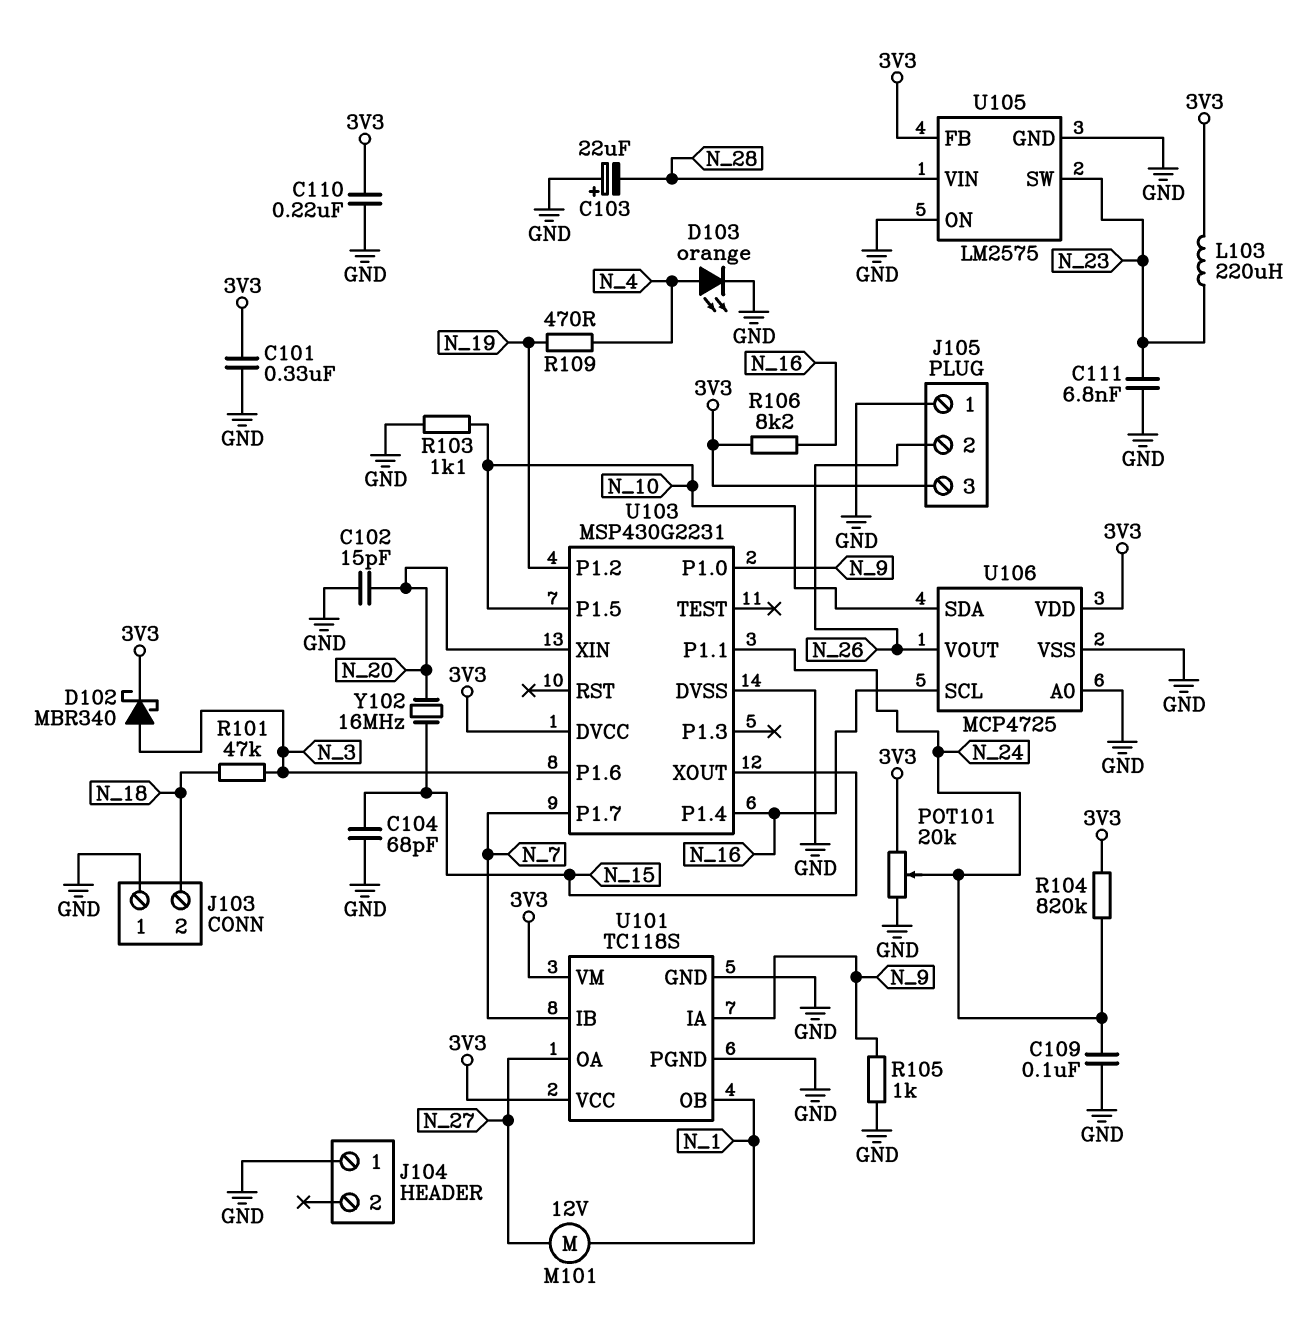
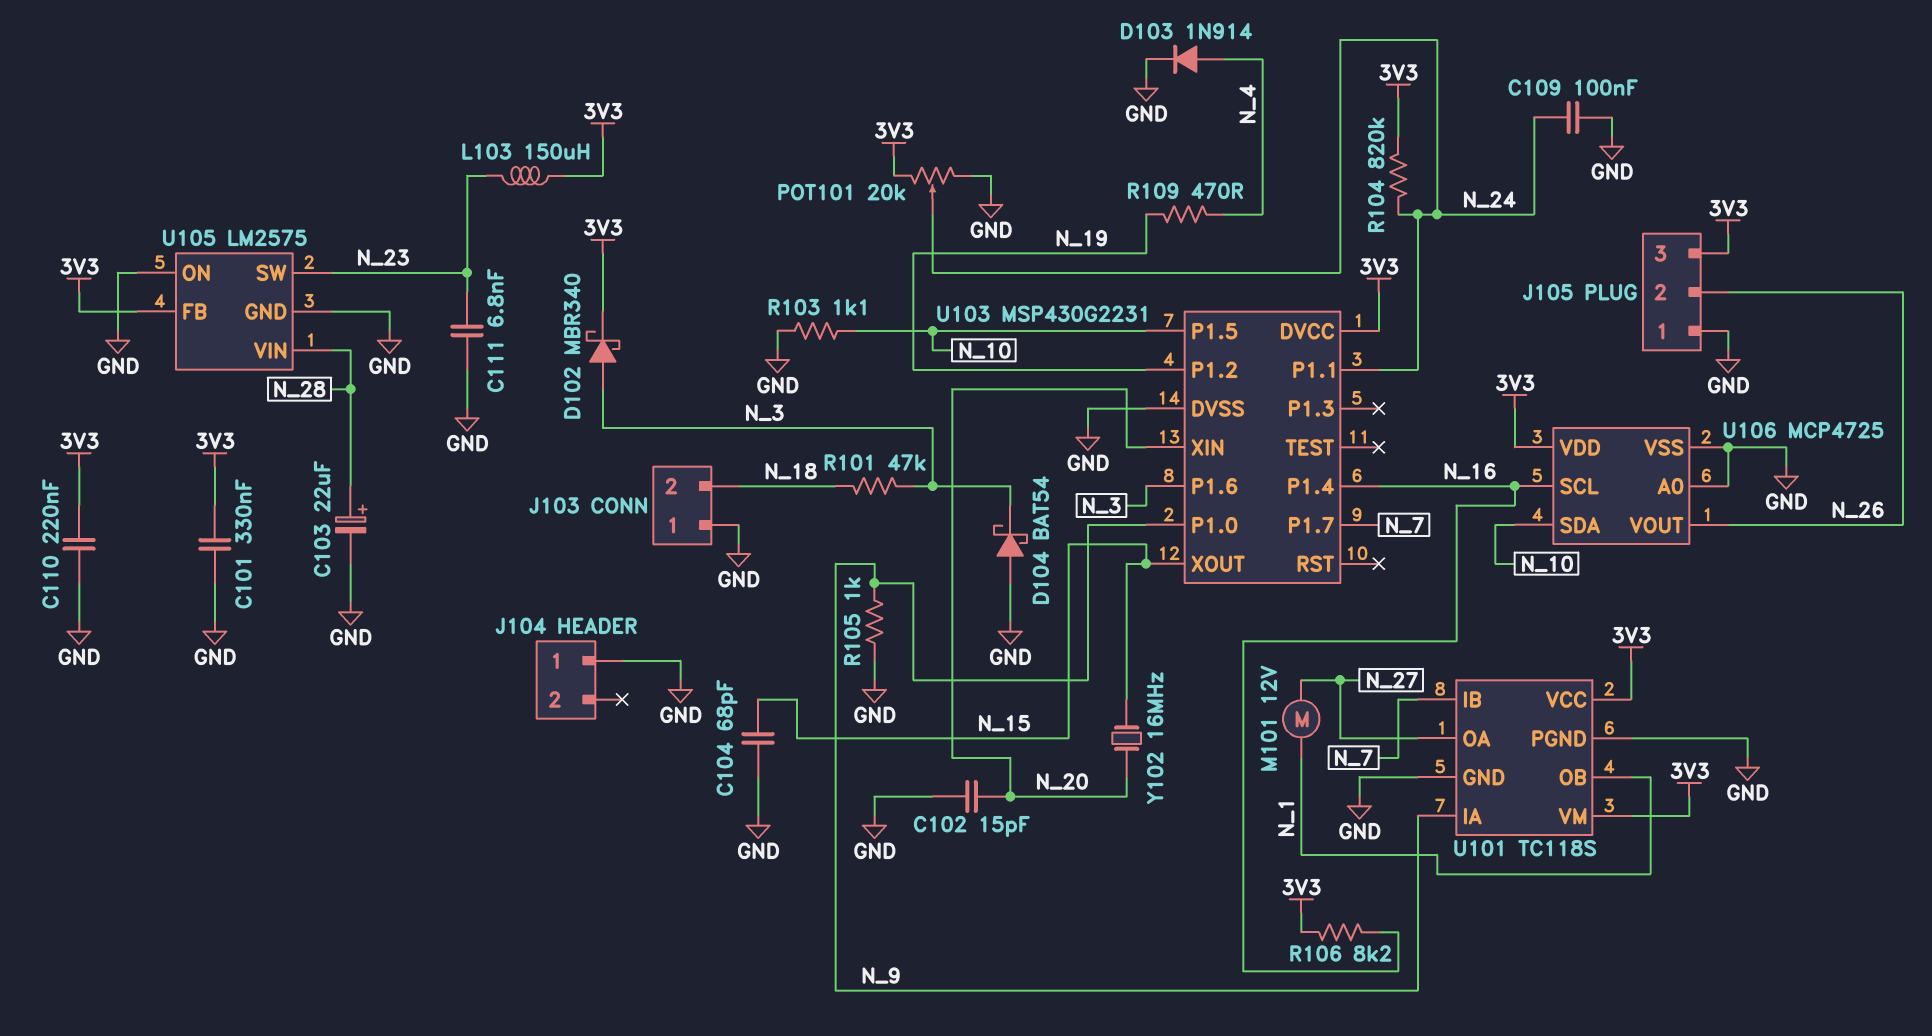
C103: 22uF (plus GND, minus N_28) -> 22uF (plus N_28, minus GND)
D103: LED orange (A N_4, K GND) -> diode 1N914 (A N_4, K GND)
D104: none -> schottky BAT54 (A GND, K N_3)
L103: 220uH (3V3, N_23) -> 150uH (3V3, N_23)

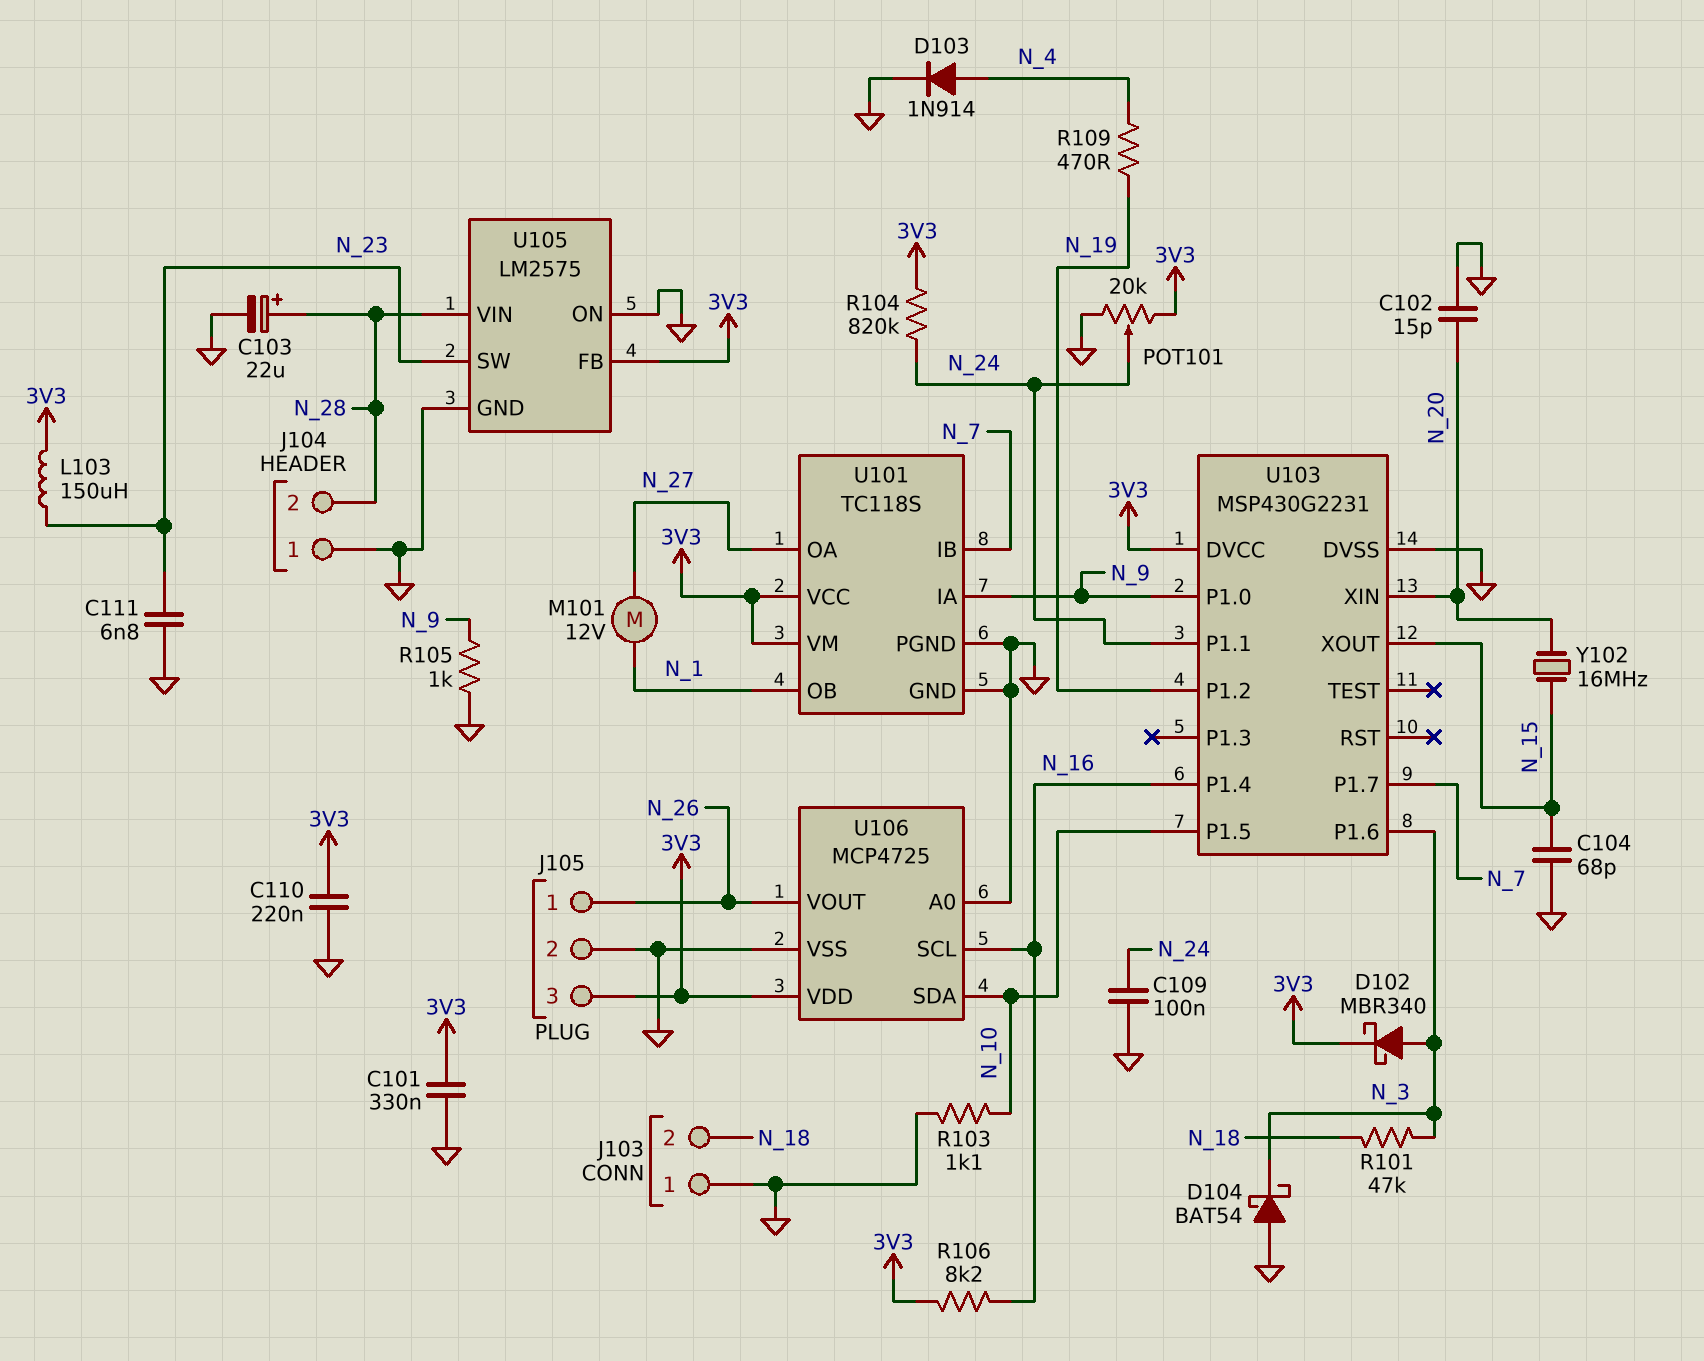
J104 pin 2: none -> N_28
J105 pin 1: GND -> N_26
J105 pin 2: N_26 -> GND

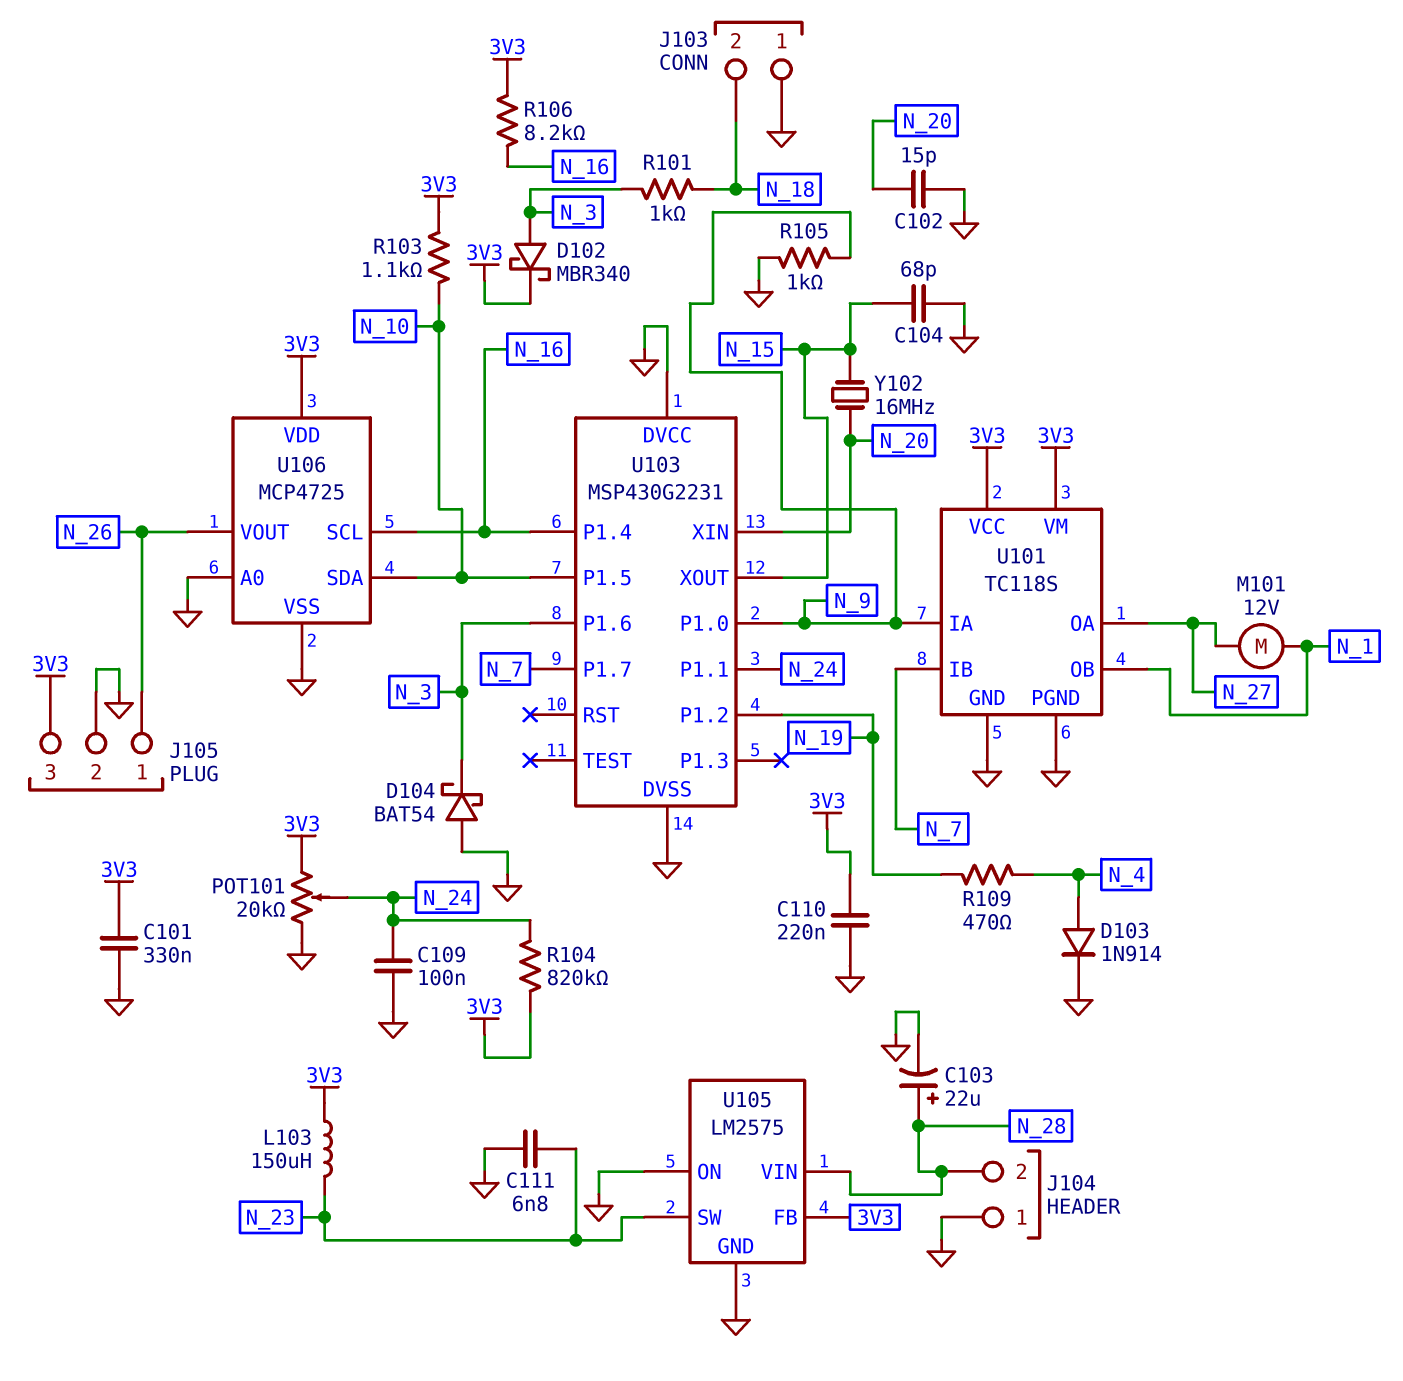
R101: 47k (N_3, N_18) -> 1k (N_3, N_18)
R103: 1.1k (GND, N_10) -> 1.1k (3V3, N_10)
U103 pin DVCC: 3V3 -> GND

